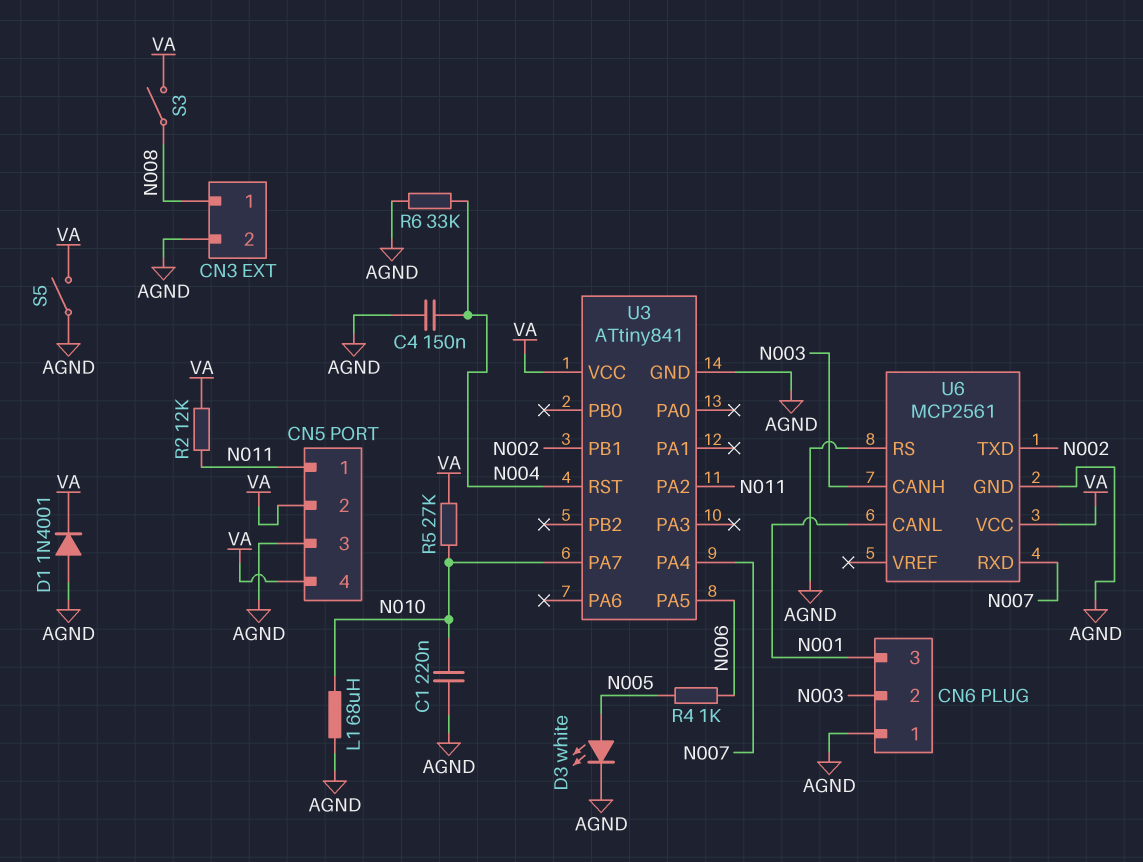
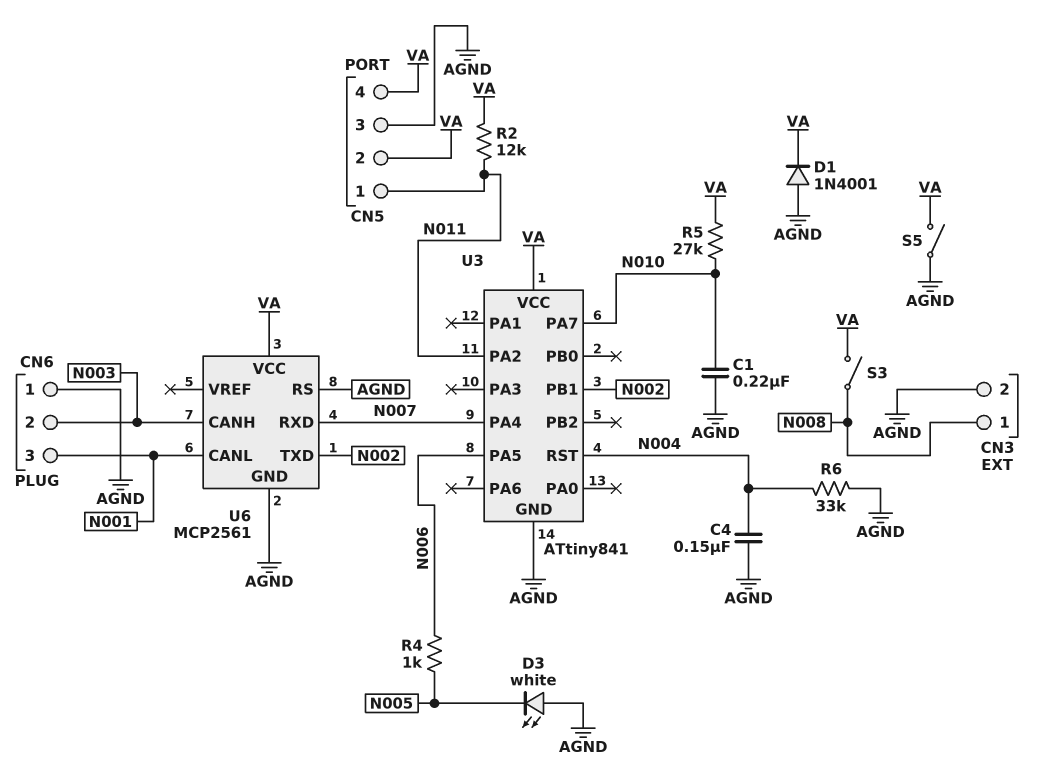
D3: LED white (A N005, K AGND) -> LED white (A AGND, K N005)
L1: 68uH (AGND, N010) -> none

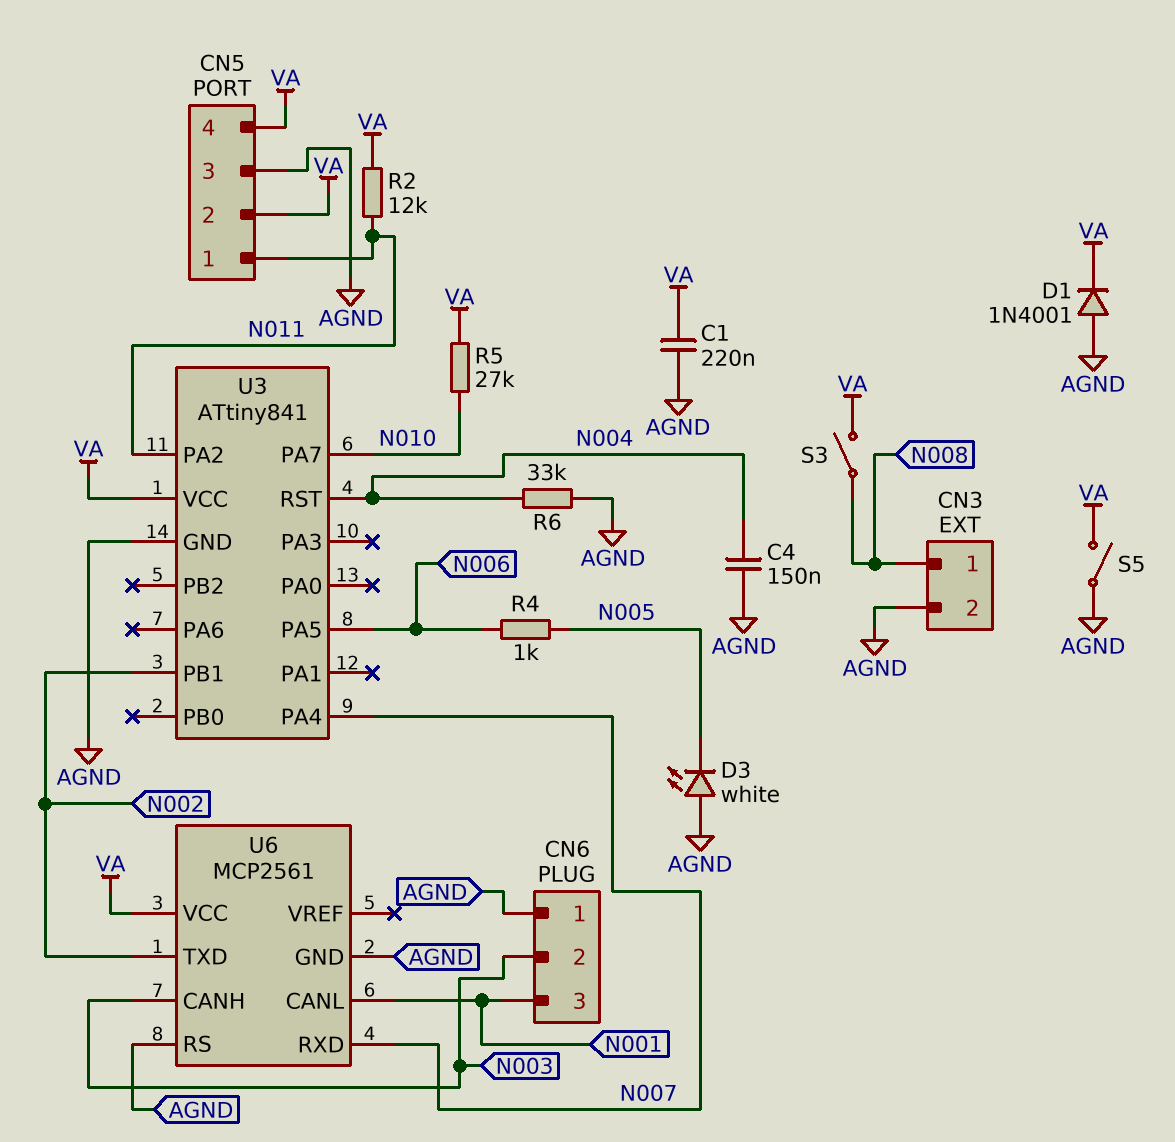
C1: 220nF (AGND, N010) -> 220nF (AGND, VA)

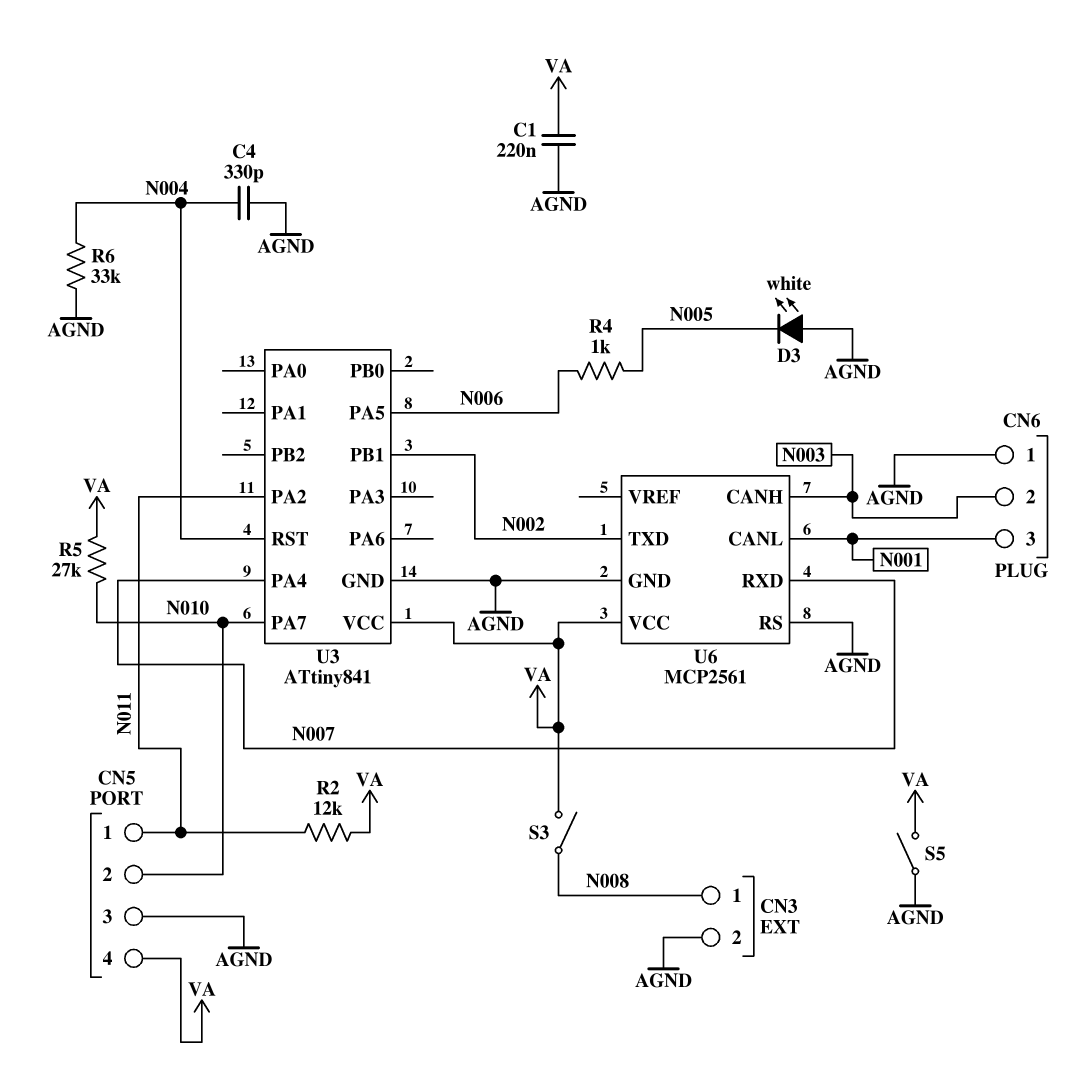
C4: 150nF (AGND, N004) -> 330pF (AGND, N004)
CN5 pin 2: VA -> N010
D1: diode 1N4001 (A AGND, K VA) -> none

